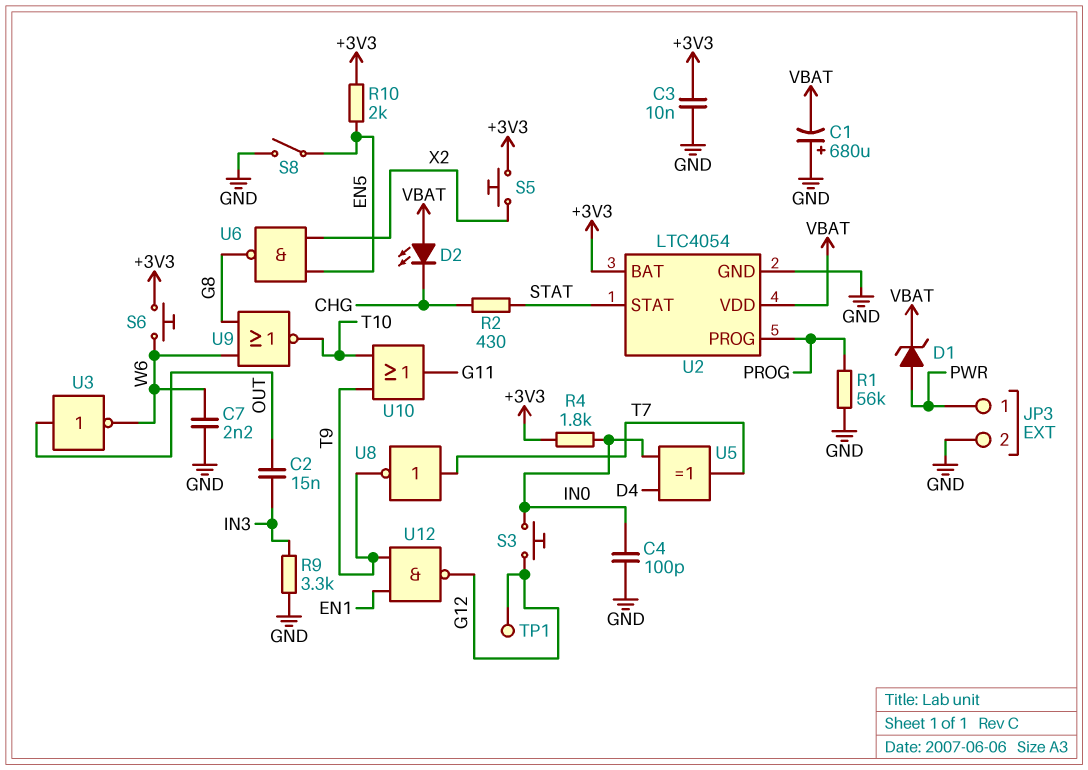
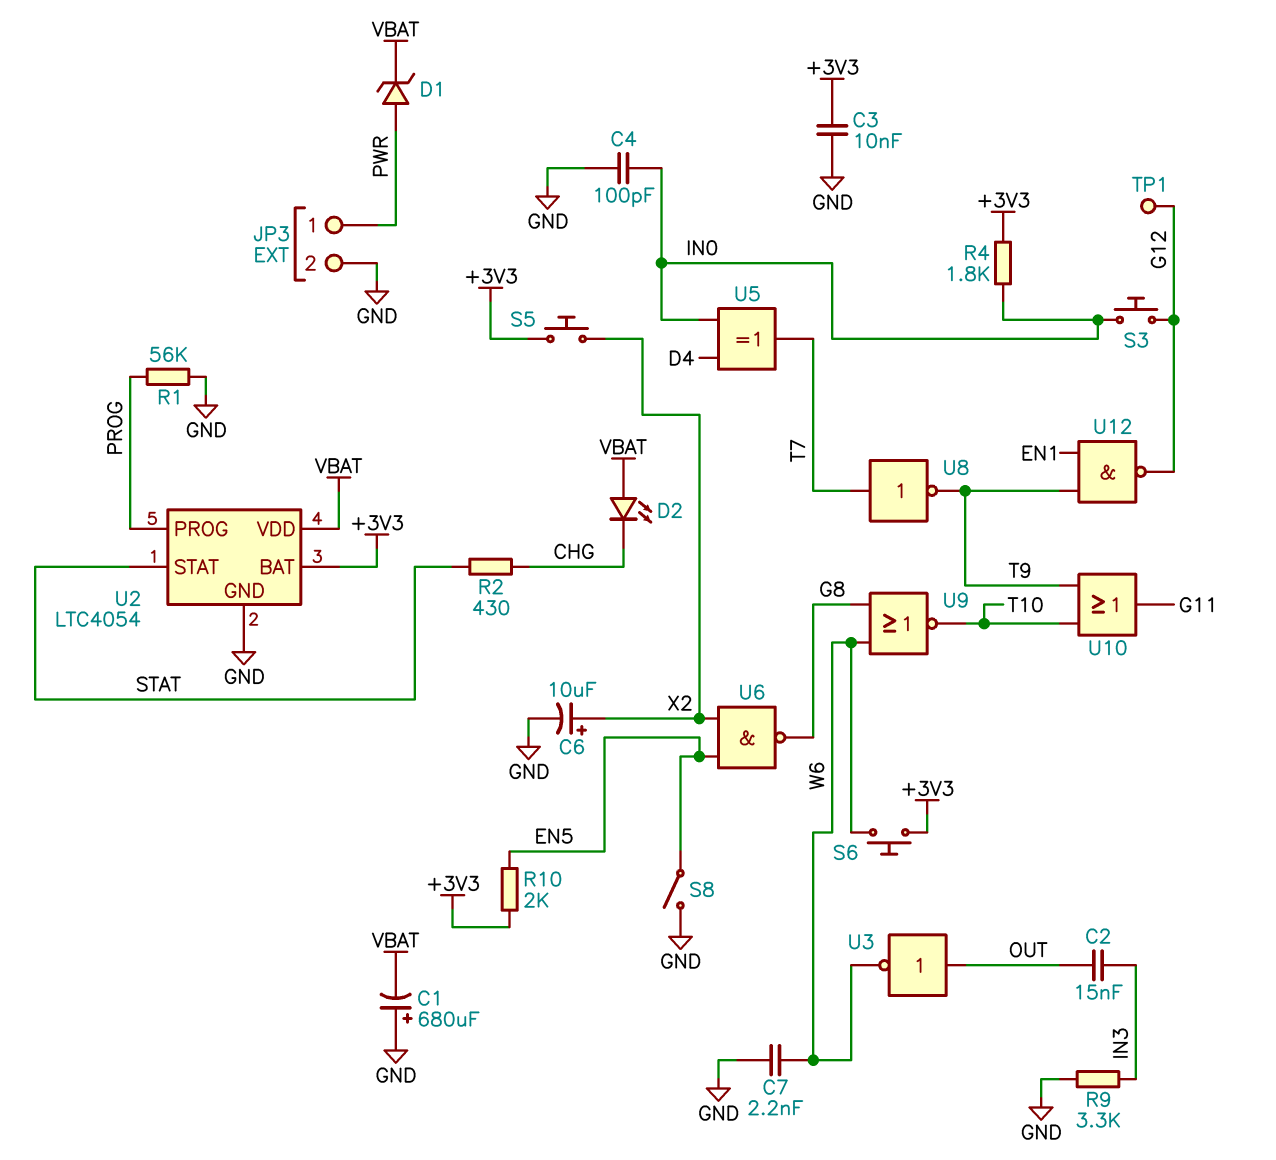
C6: none -> 10uF (plus X2, minus GND)

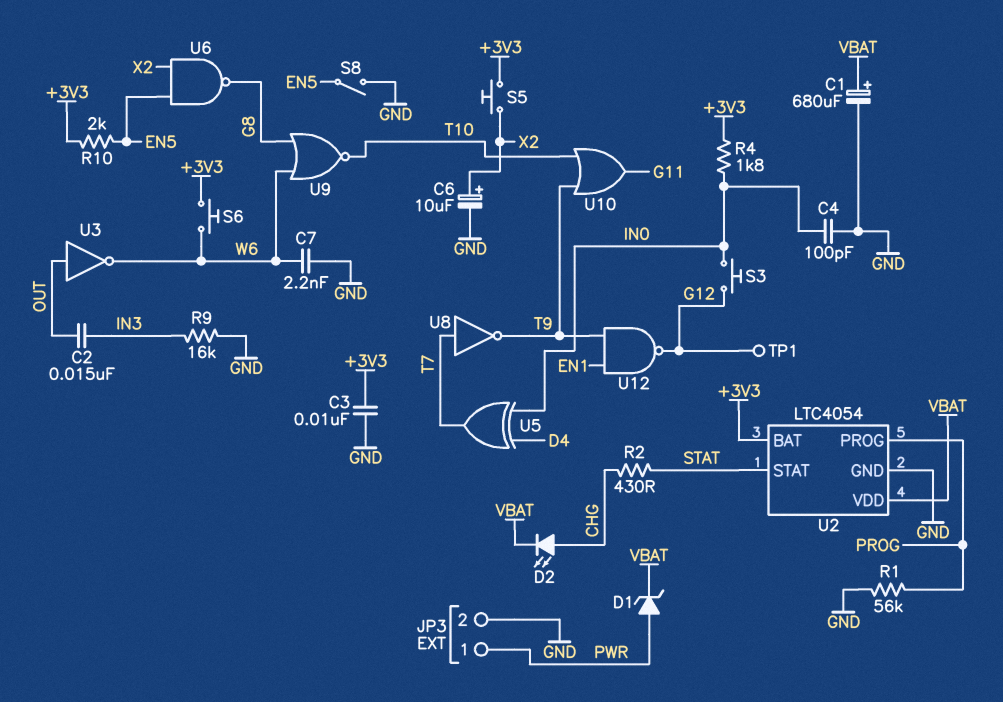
C1: 680uF (plus GND, minus VBAT) -> 680uF (plus VBAT, minus GND)
D2: LED (A VBAT, K CHG) -> LED (A CHG, K VBAT)
R9: 3.3k (GND, IN3) -> 16k (GND, IN3)

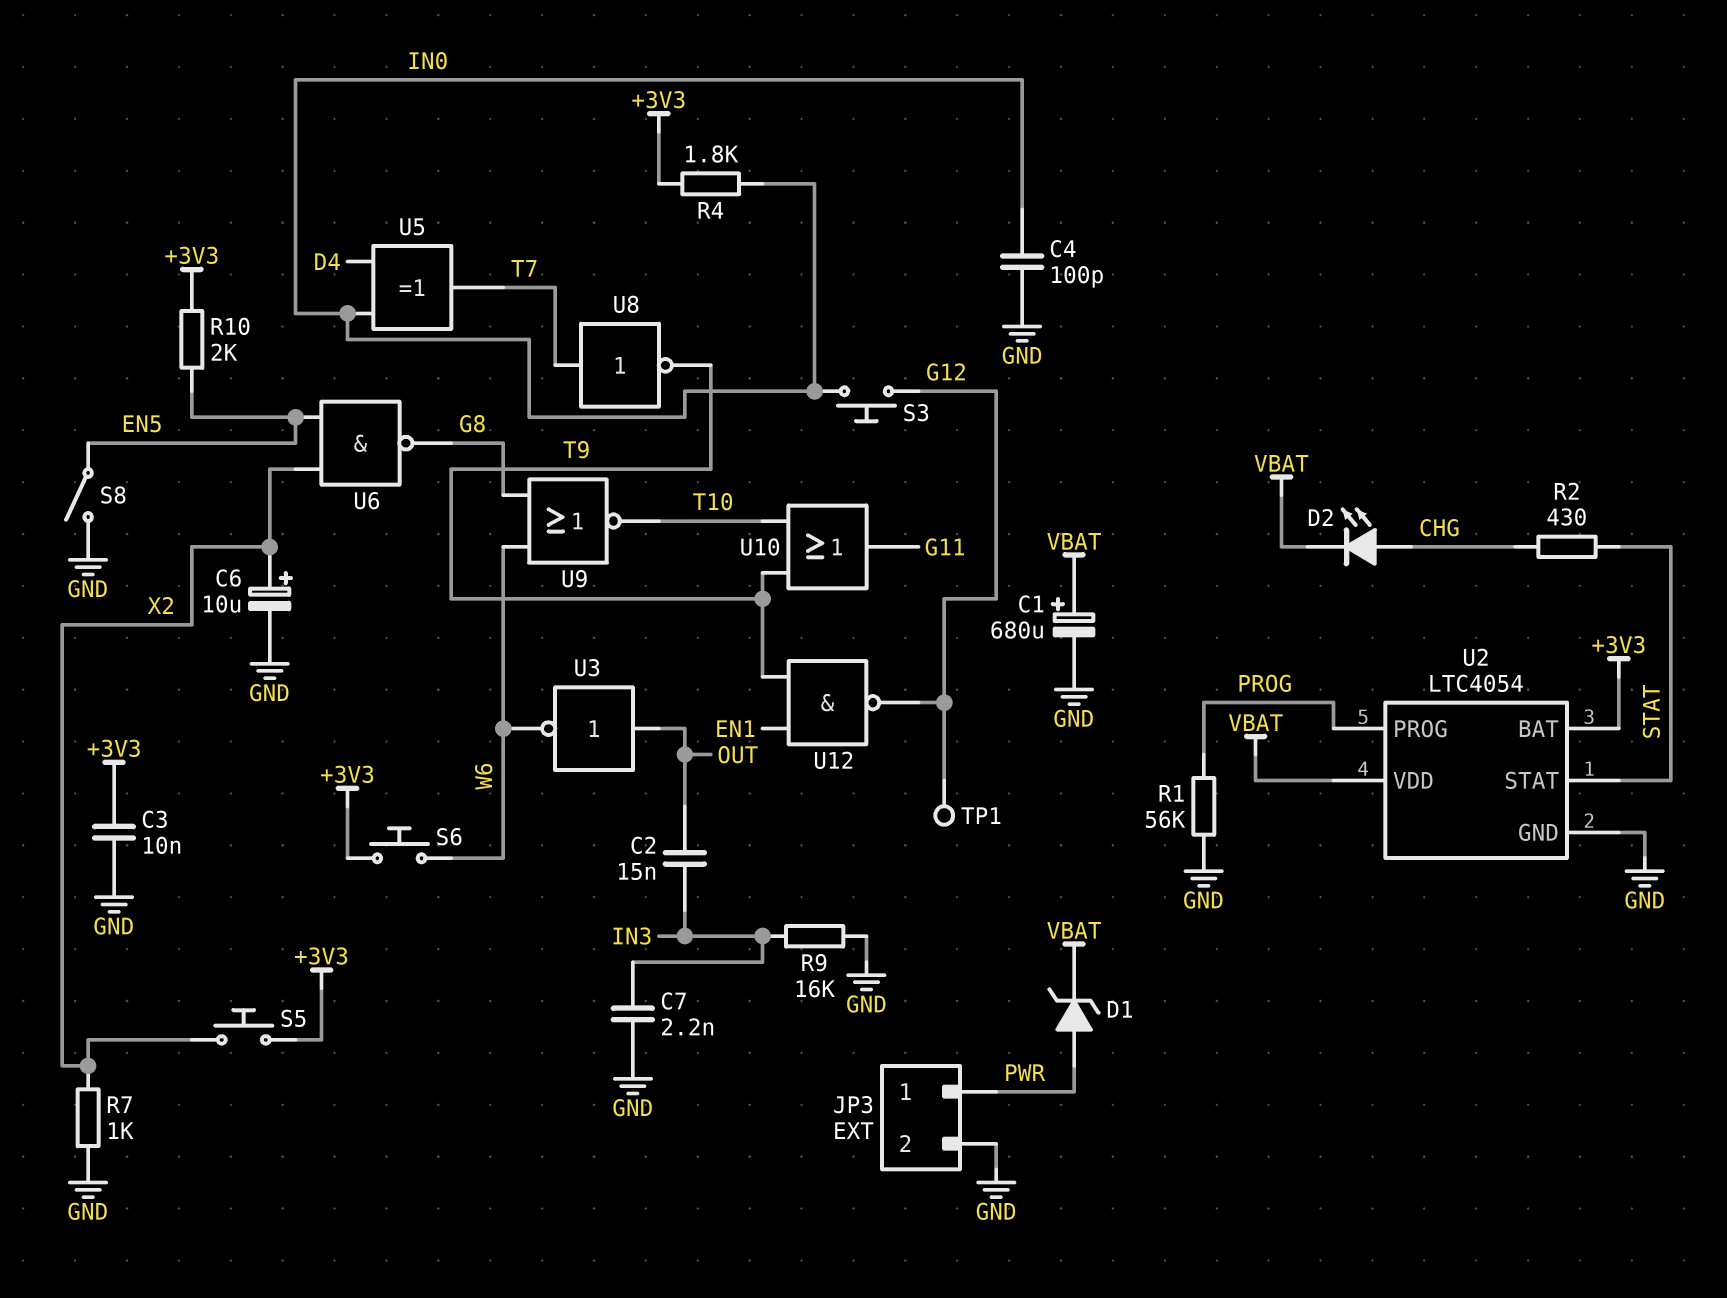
C7: 2.2nF (GND, W6) -> 2.2nF (GND, IN3)
R7: none -> 1k (GND, X2)

